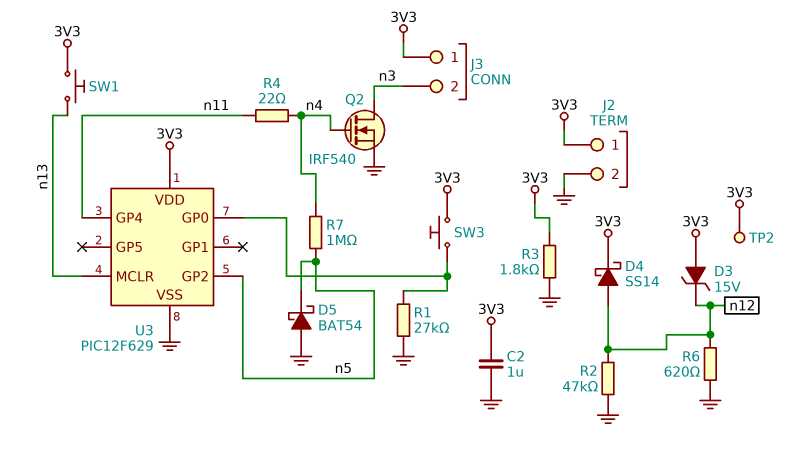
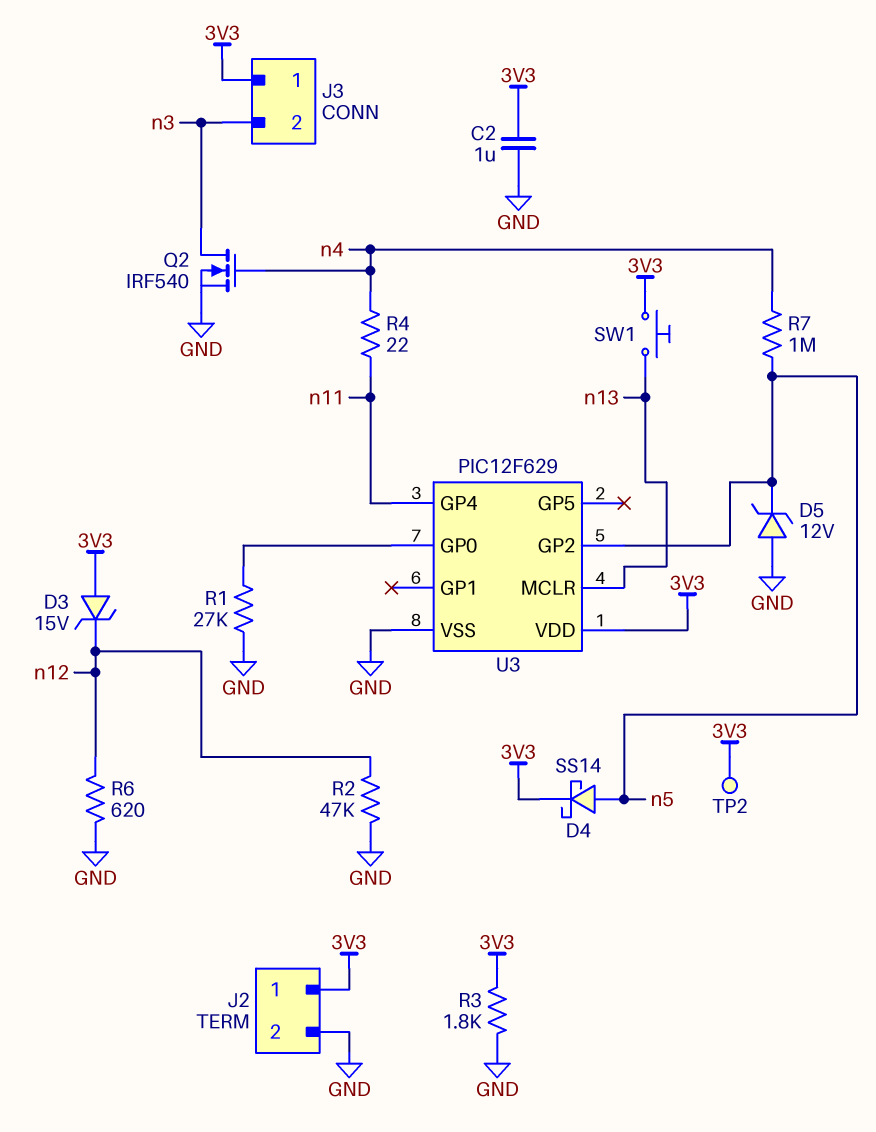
D4: schottky SS14 (A n12, K 3V3) -> schottky SS14 (A n5, K 3V3)
D5: schottky BAT54 (A GND, K n5) -> zener 12V (A GND, K n5)
SW3: button (3V3, U3/GP0) -> none

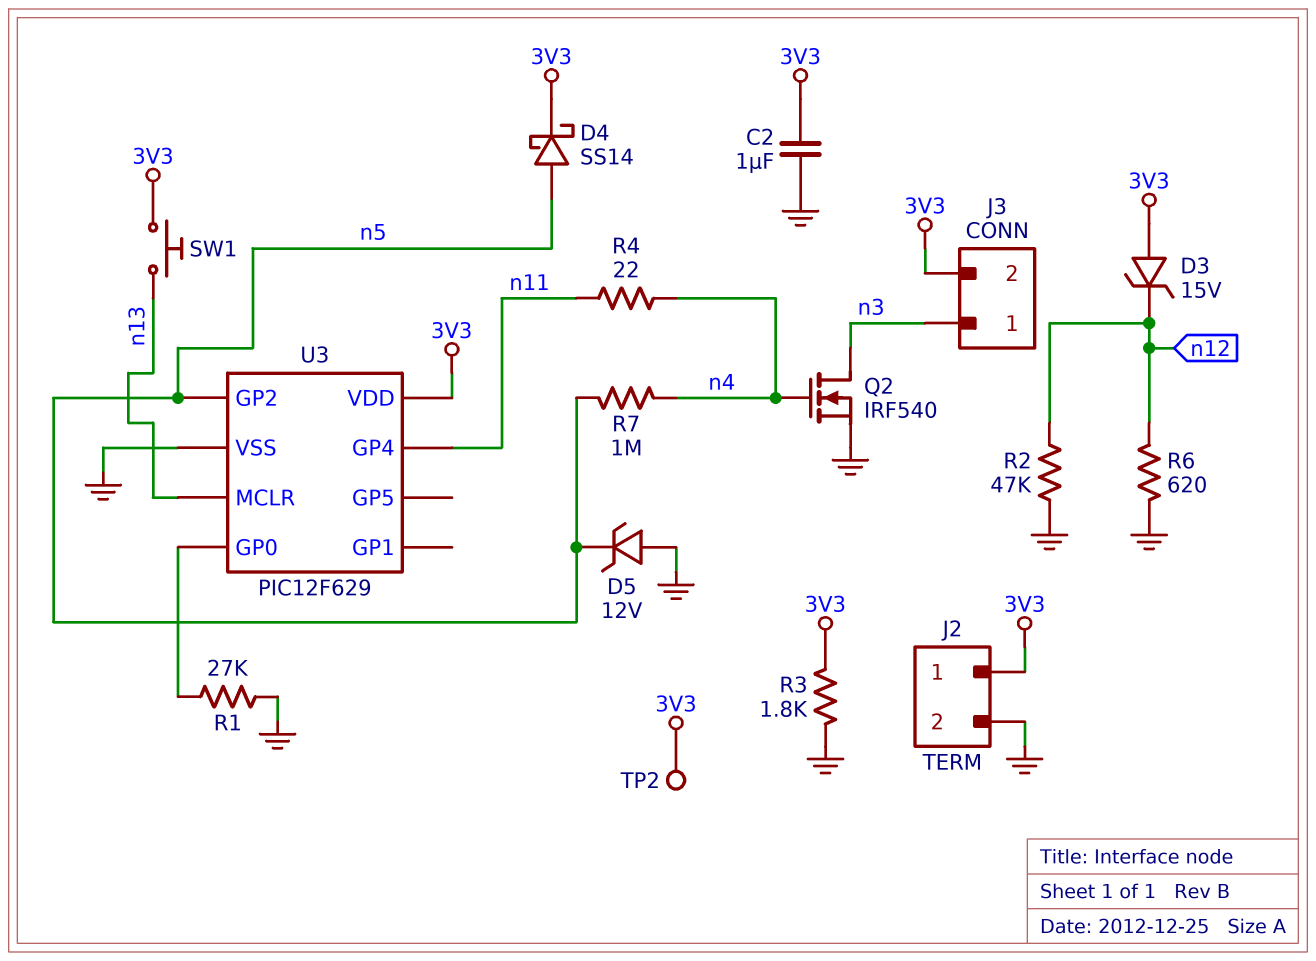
J3 pin 1: 3V3 -> n3
J3 pin 2: n3 -> 3V3

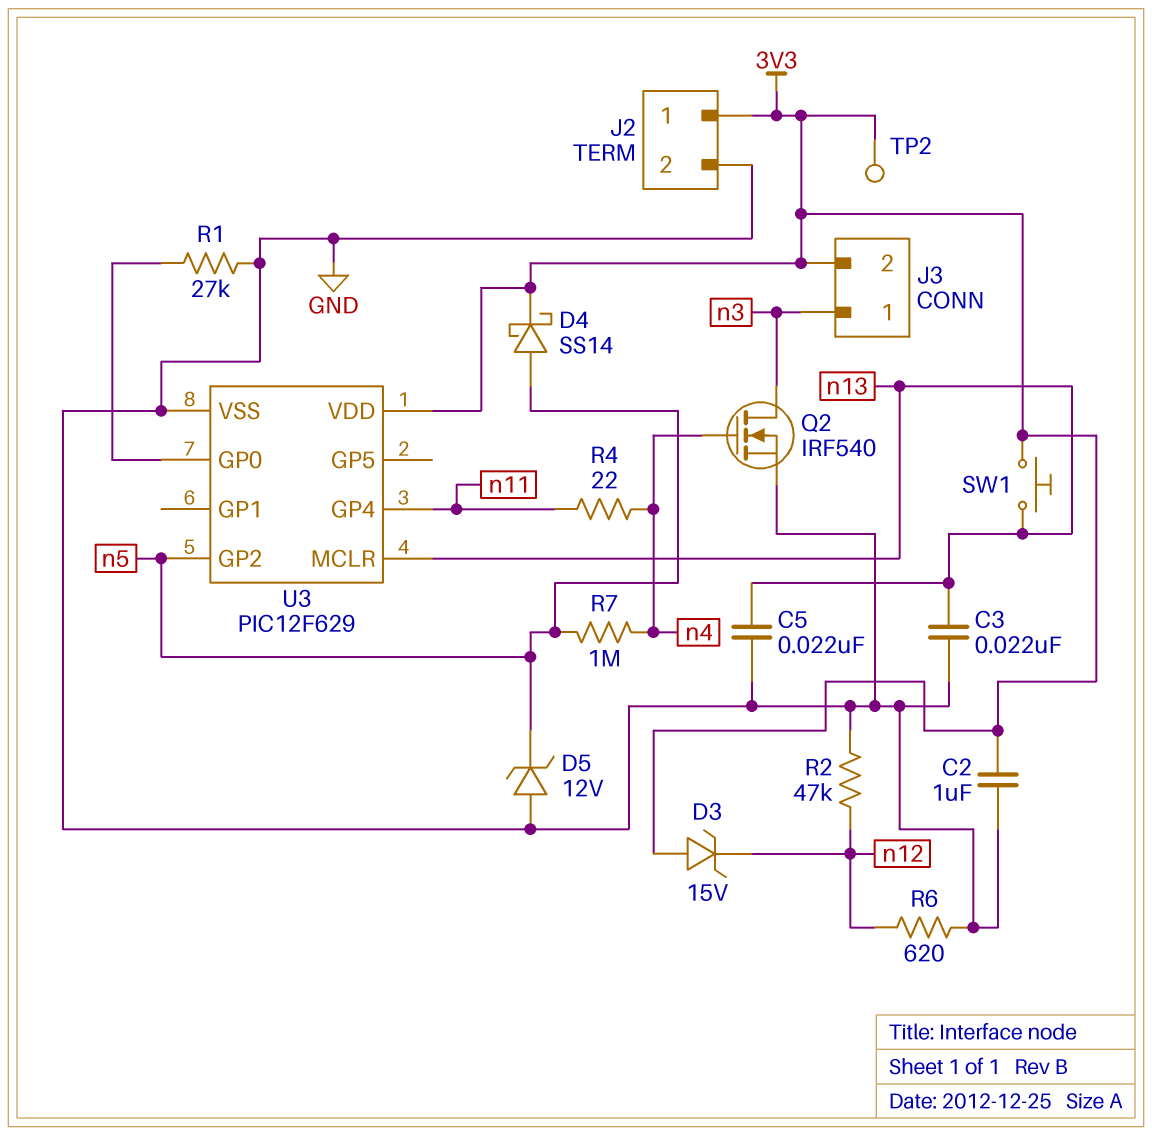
C3: none -> 22nF (GND, n13)
C5: none -> 22nF (GND, n13)
R3: 1.8k (3V3, GND) -> none

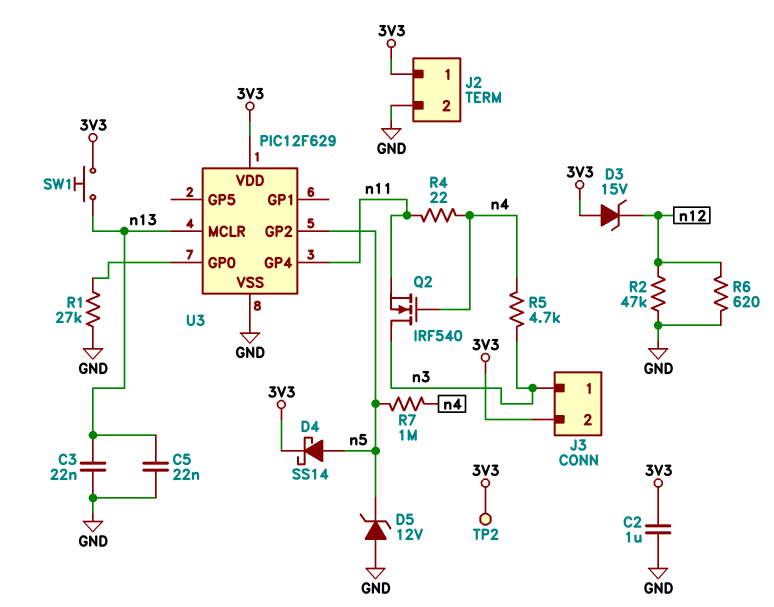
Q2: NMOS IRF540 (G n4, D n3, S GND) -> NMOS IRF540 (G n4, D n3, S n11)
R5: none -> 4.7k (n3, n4)

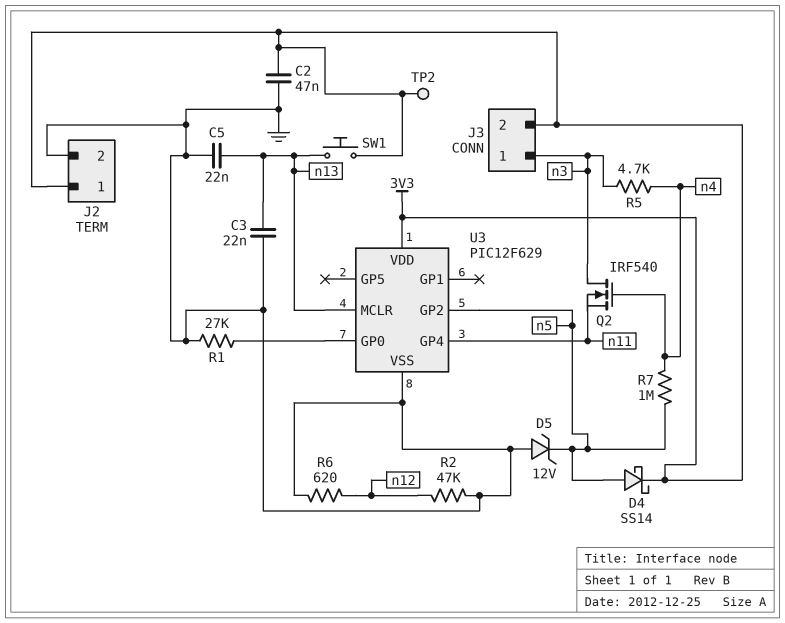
C2: 1uF (3V3, GND) -> 47nF (3V3, GND)
D3: zener 15V (A 3V3, K n12) -> none
R4: 22 (n4, n11) -> none

